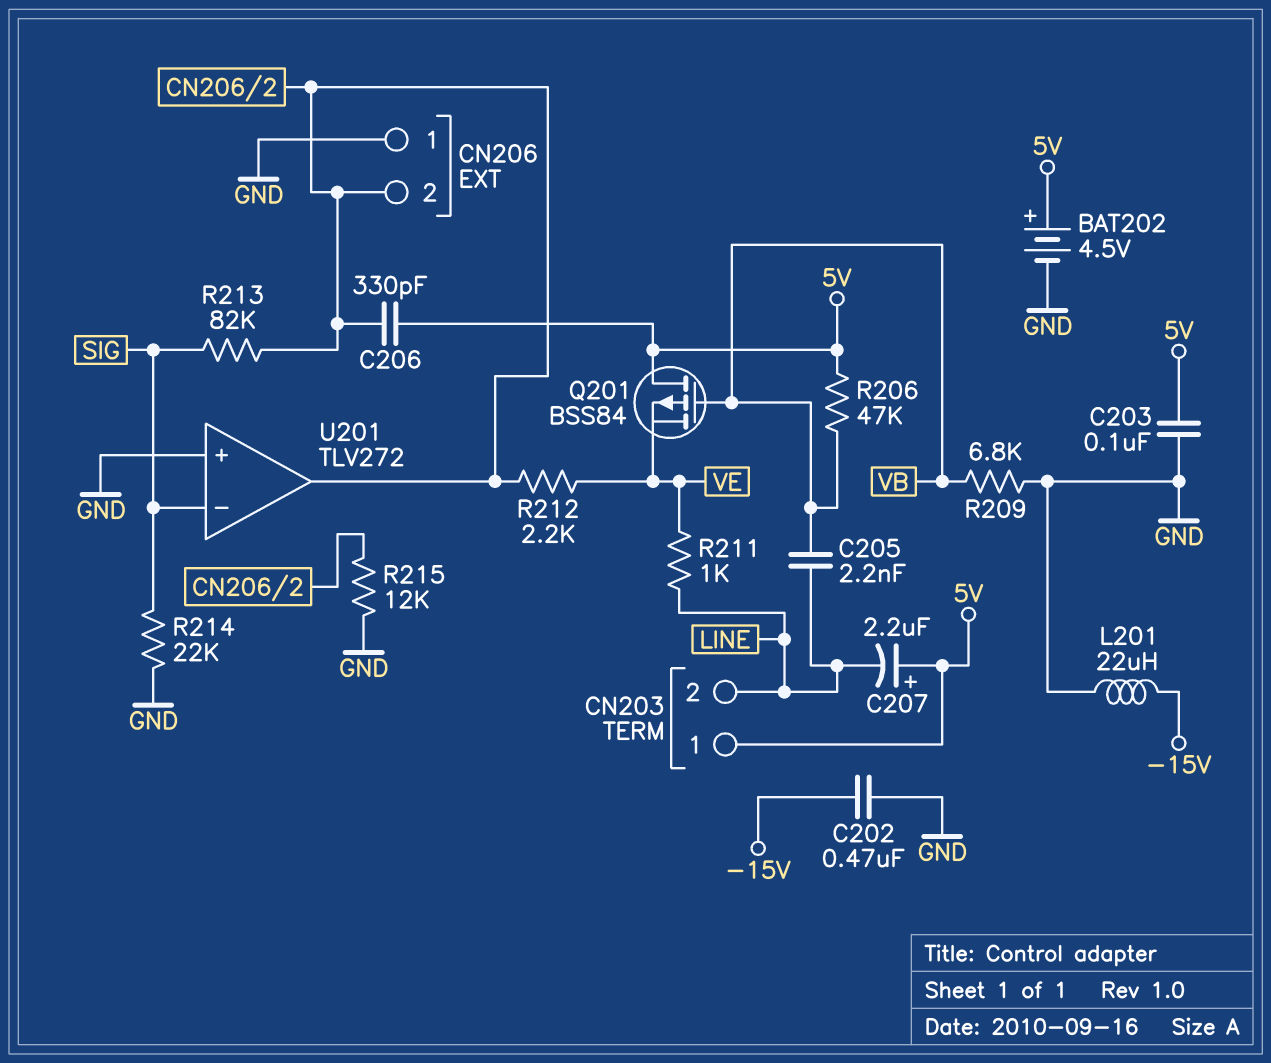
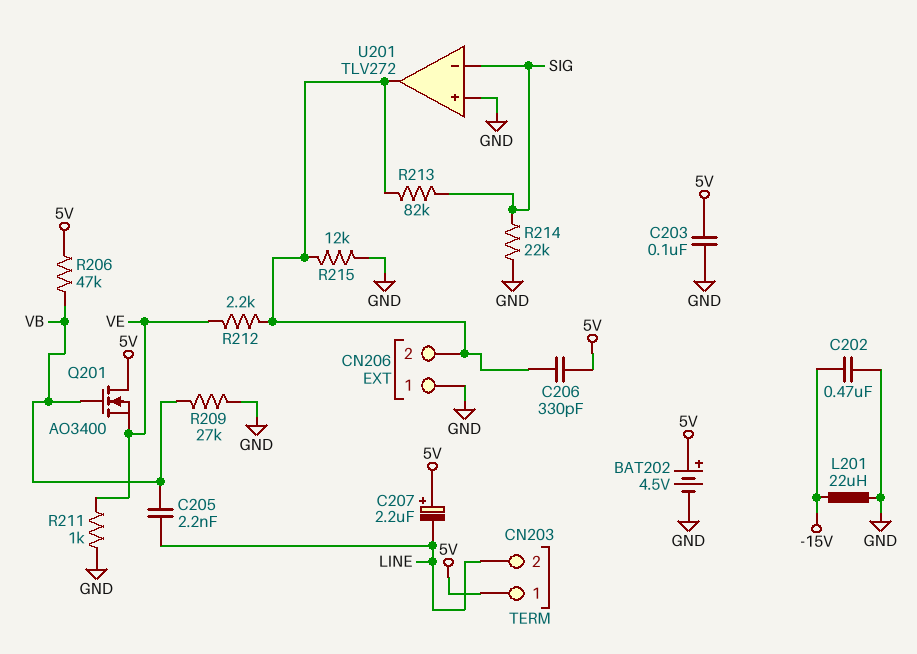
Q201: PMOS BSS84 (G VB, D 5V, S VE) -> NMOS AO3400 (G VB, D 5V, S VE)
R209: 6.8k (GND, VB) -> 27k (GND, VB)
R211: 1k (LINE, VE) -> 1k (GND, VE)

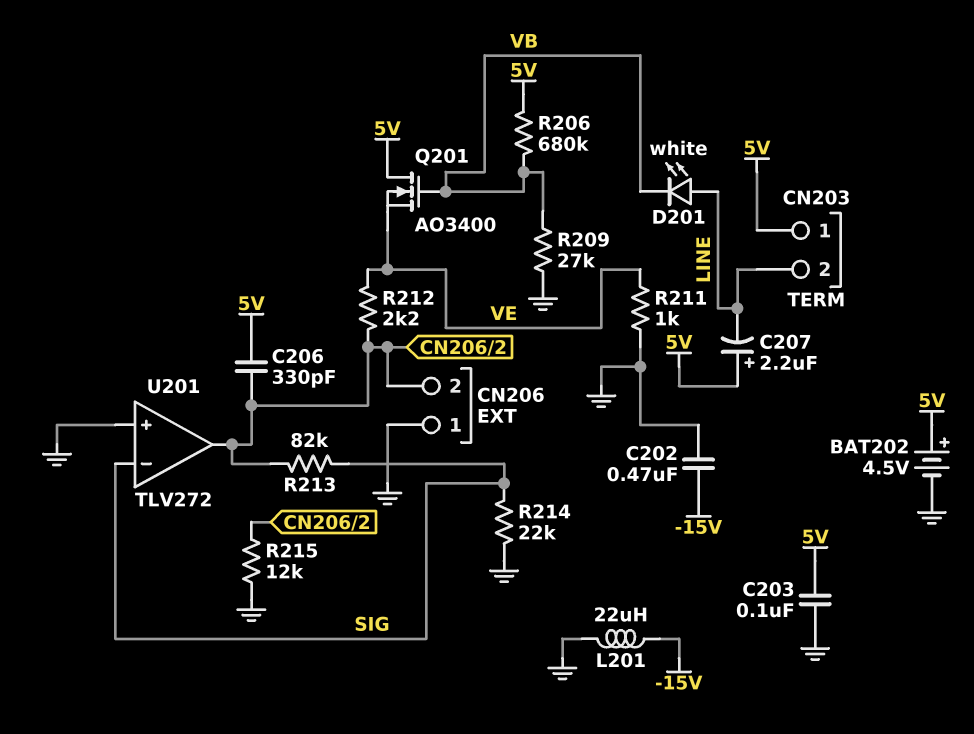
C205: 2.2nF (LINE, VB) -> none
D201: none -> LED white (A LINE, K VB)
R206: 47k (5V, VB) -> 680k (5V, VB)

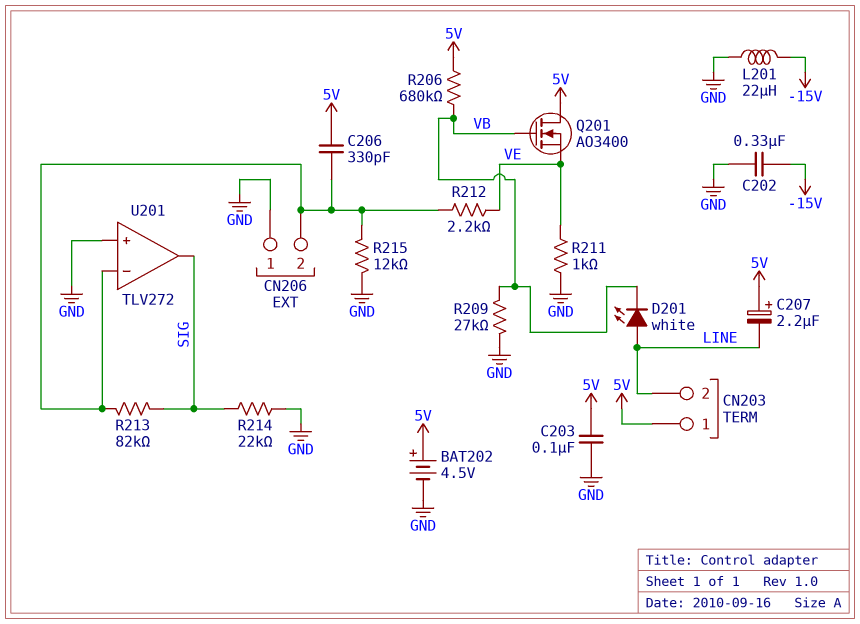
C202: 470nF (-15V, GND) -> 330nF (-15V, GND)
U201 pin in-: SIG -> CN206/2
U201 pin out: CN206/2 -> SIG

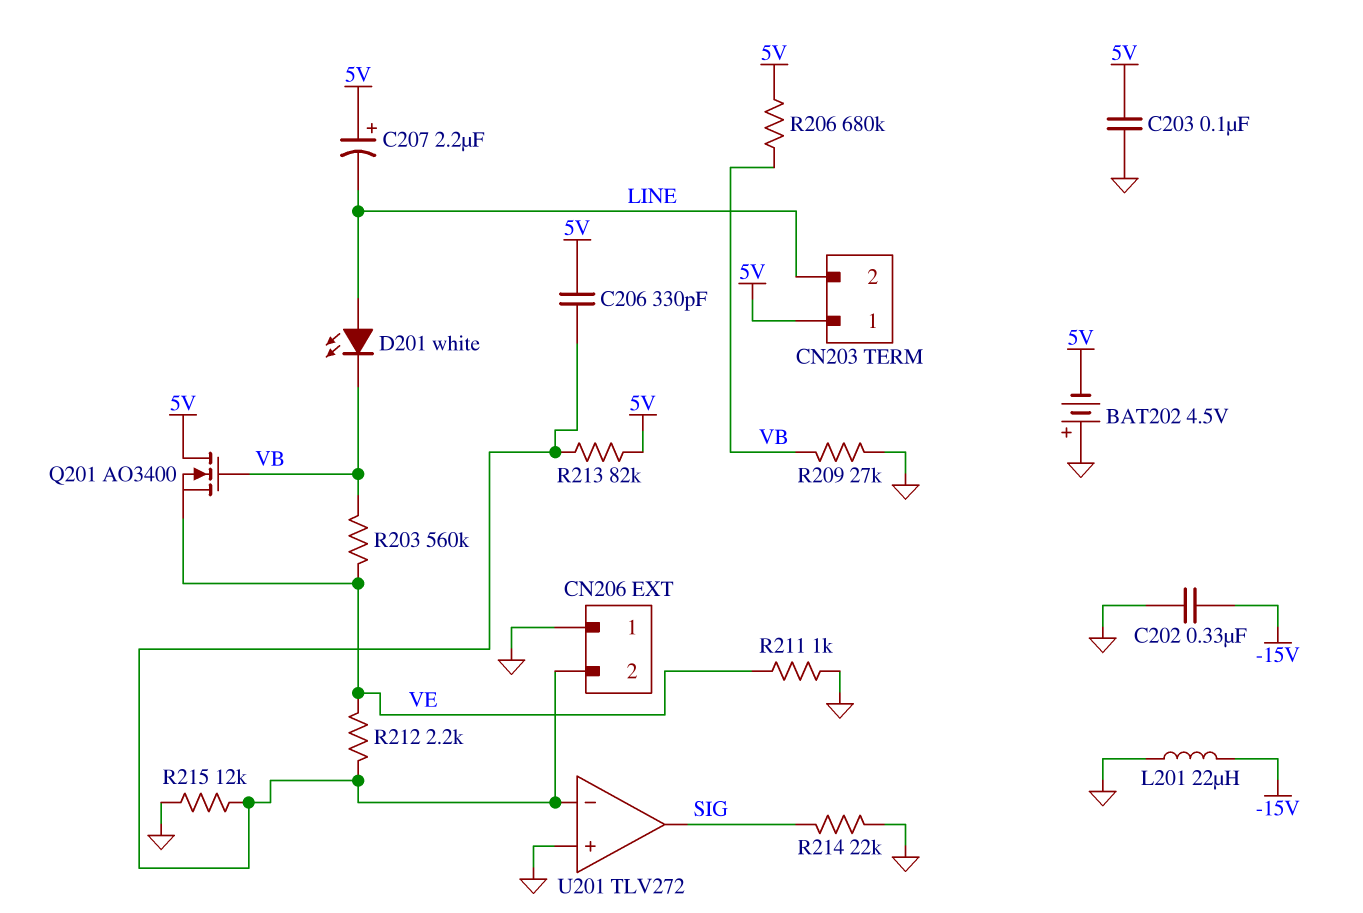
BAT202: 4.5V (plus 5V, minus GND) -> 4.5V (plus GND, minus 5V)
R203: none -> 560k (VB, VE)
R213: 82k (CN206/2, SIG) -> 82k (5V, CN206/2)

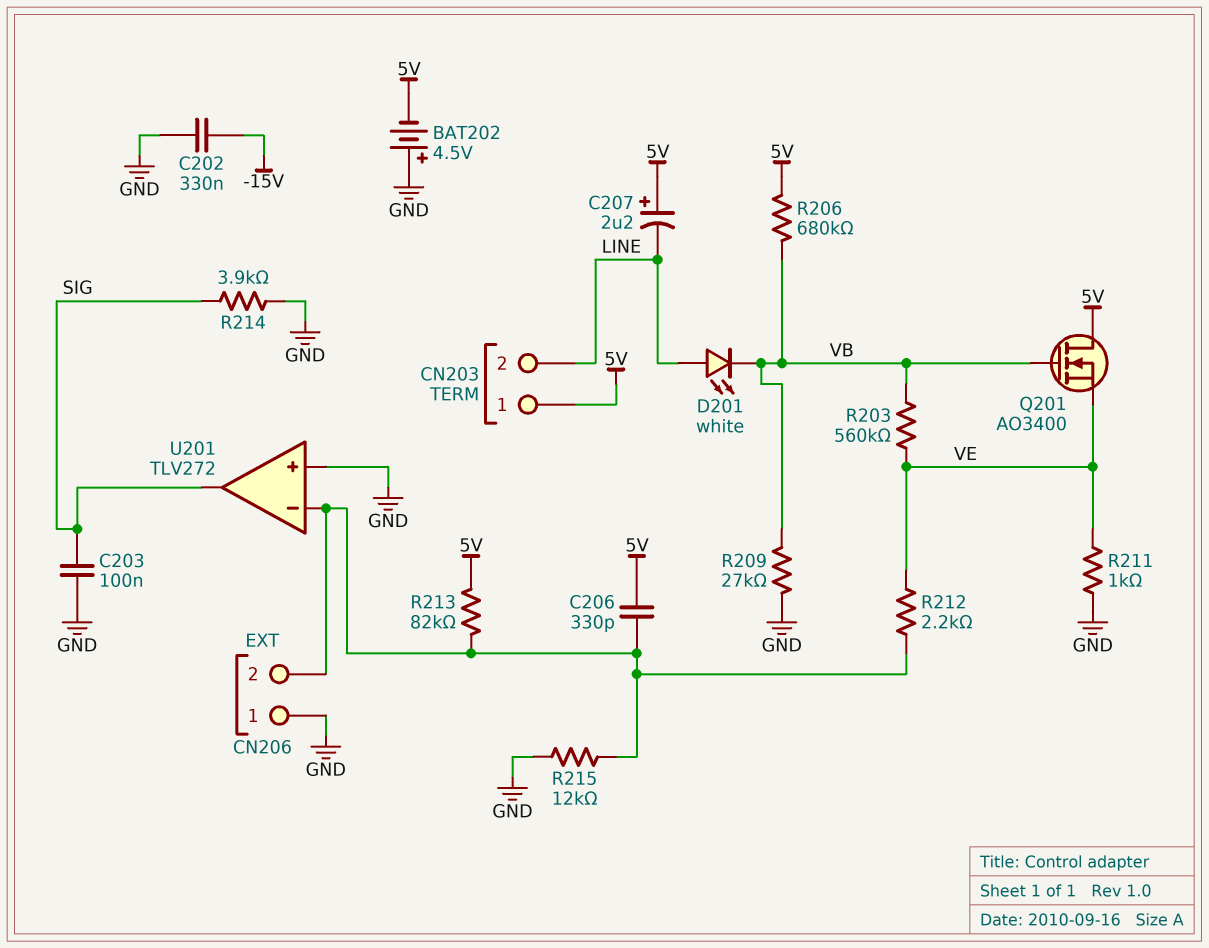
C203: 100nF (5V, GND) -> 100nF (GND, SIG)
L201: 22uH (-15V, GND) -> none
R214: 22k (GND, SIG) -> 3.9k (GND, SIG)

